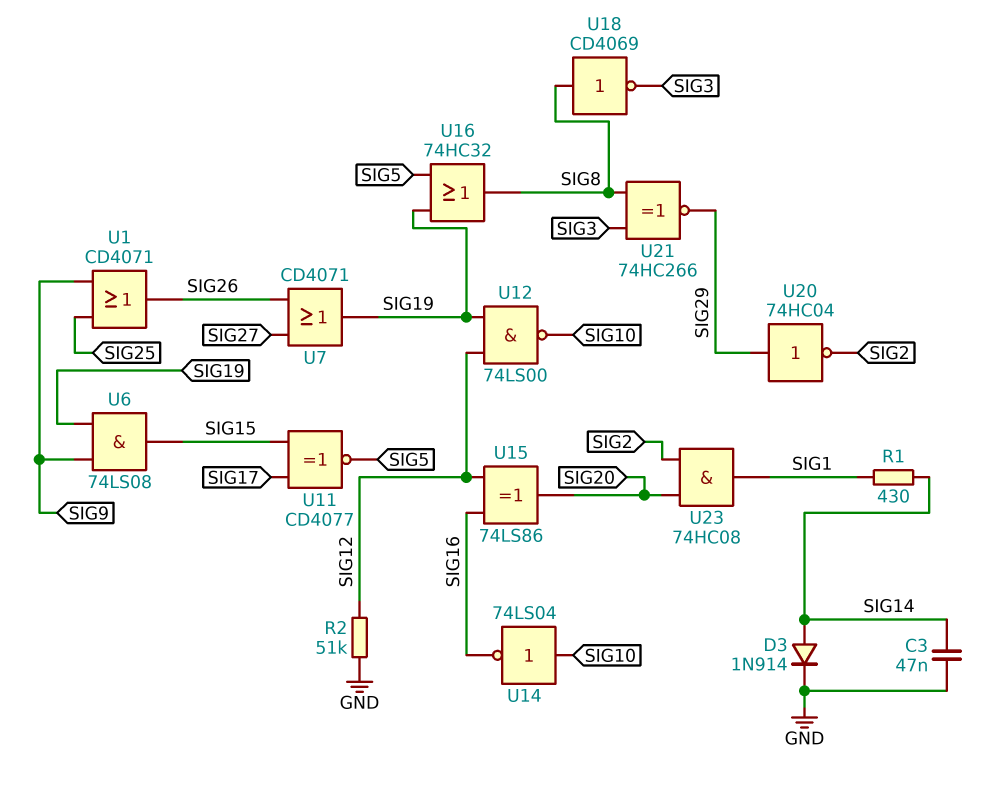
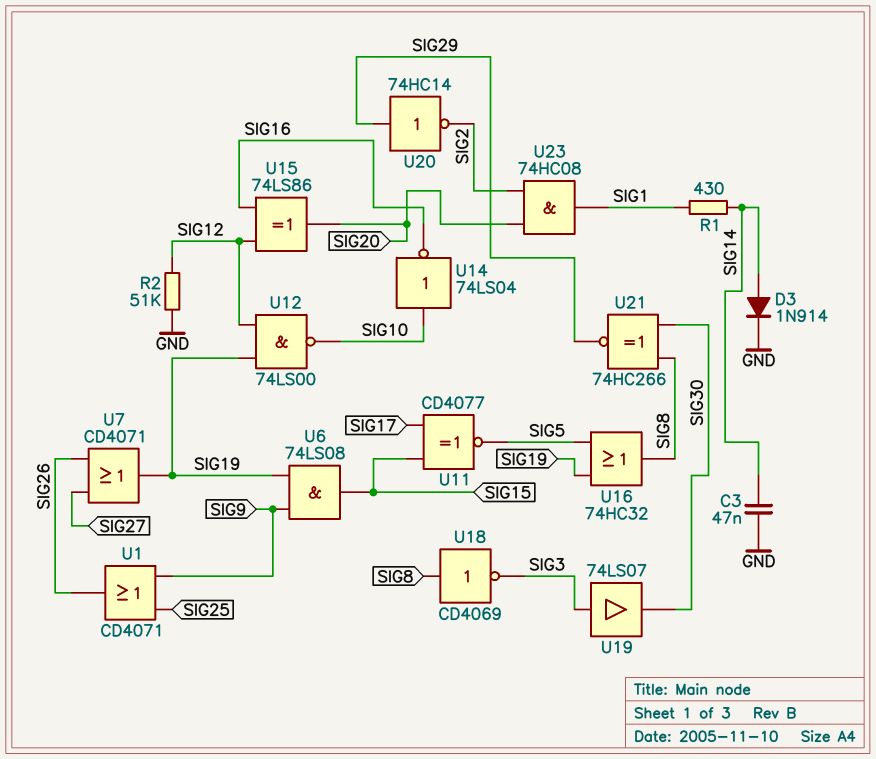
U19: none -> buffer 74LS07 (in SIG3, out SIG30)
U20: NOT 74HC04 (in SIG29, out SIG2) -> NOT 74HC14 (in SIG29, out SIG2)
U21: XNOR 74HC266 (in SIG3, in SIG8, out SIG29) -> XNOR 74HC266 (in SIG8, in SIG30, out SIG29)

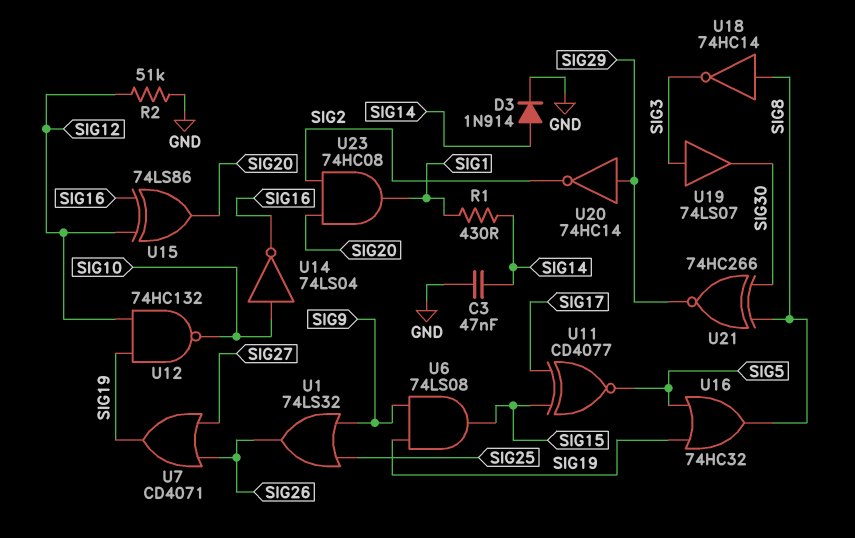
U1: OR CD4071 (in SIG9, in SIG25, out SIG26) -> OR 74LS32 (in SIG9, in SIG25, out SIG26)
U12: NAND 74LS00 (in SIG12, in SIG19, out SIG10) -> NAND 74HC132 (in SIG12, in SIG19, out SIG10)
U18: NOT CD4069 (in SIG8, out SIG3) -> NOT 74HC14 (in SIG8, out SIG3)

